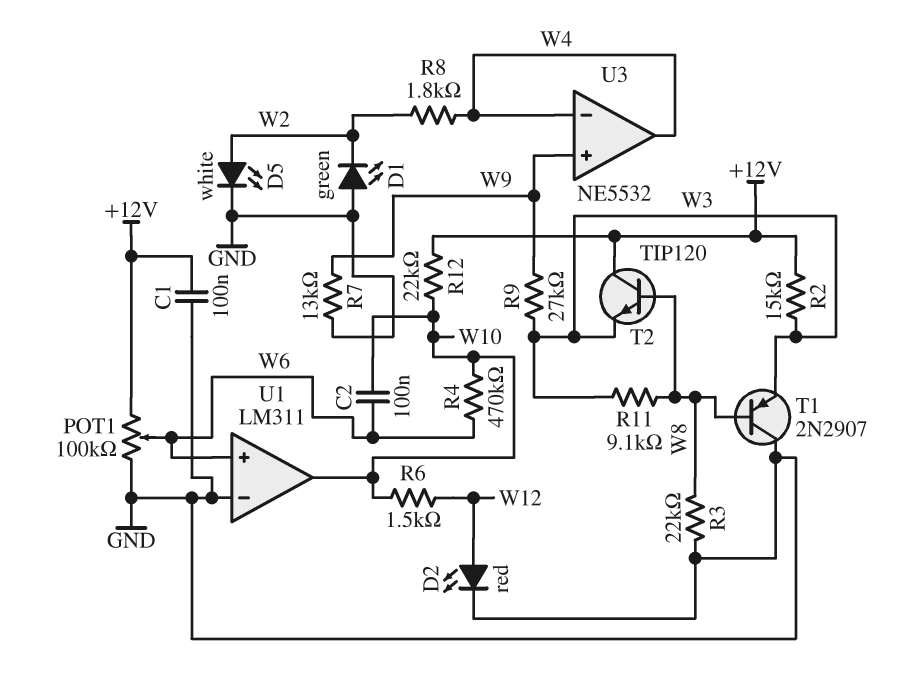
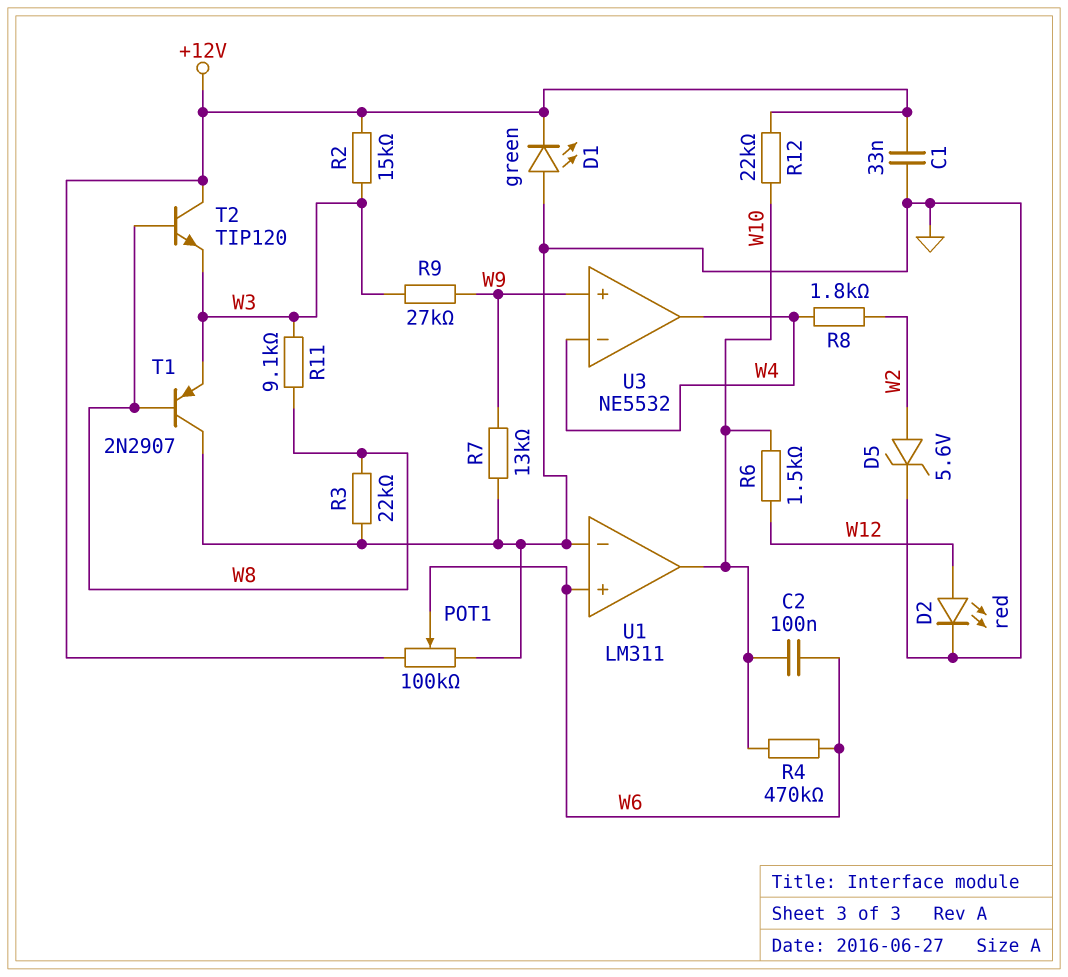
C1: 100nF (+12V, GND) -> 33nF (+12V, GND)
D1: LED green (A GND, K W2) -> LED green (A GND, K +12V)
D5: LED white (A W2, K GND) -> zener 5.6V (A W2, K GND)

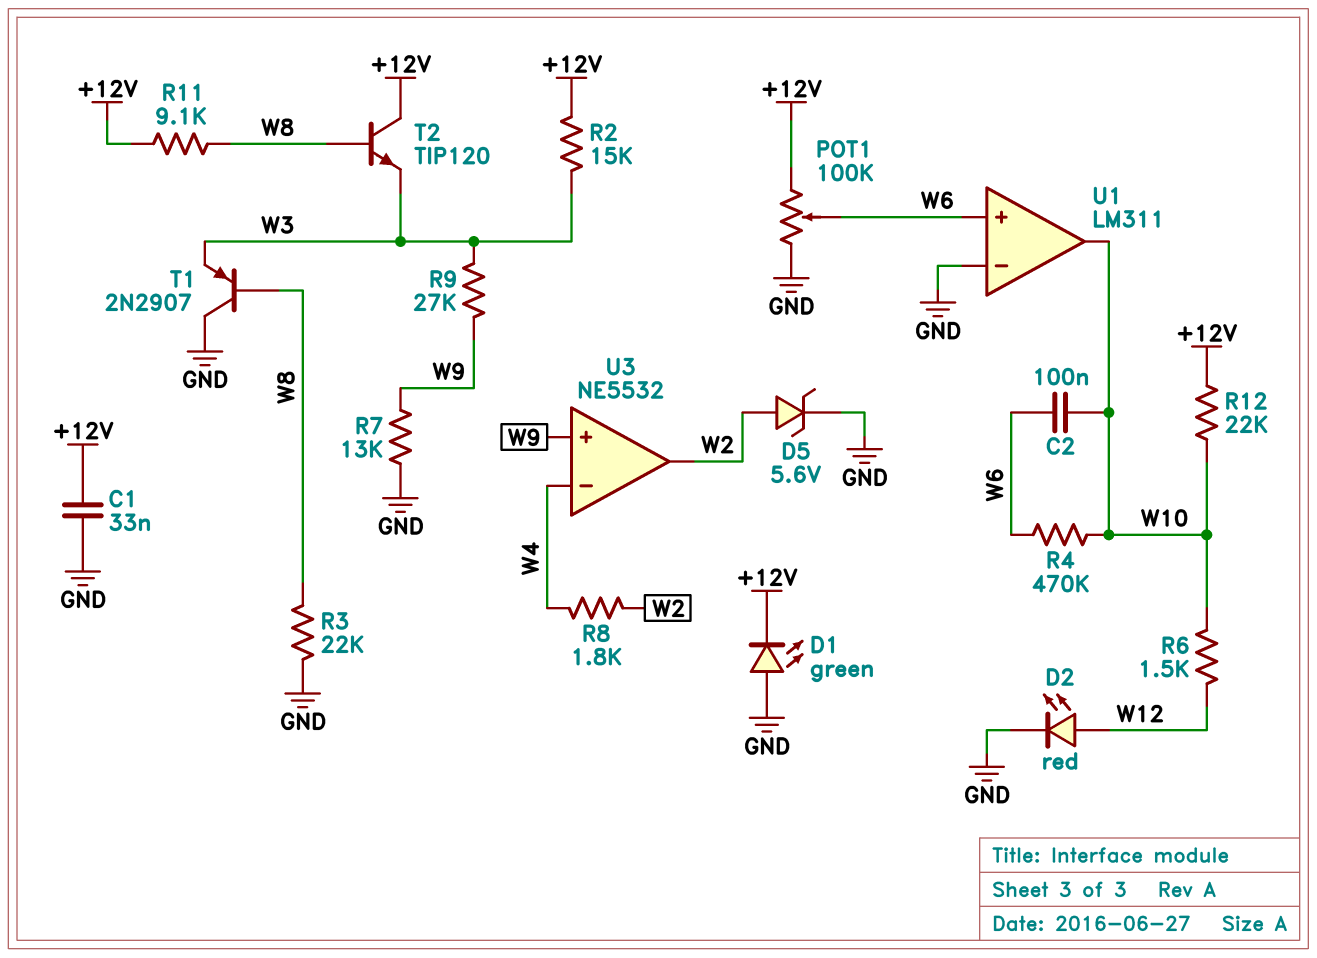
R11: 9.1k (W3, W8) -> 9.1k (+12V, W8)
U3 pin out: W4 -> W2

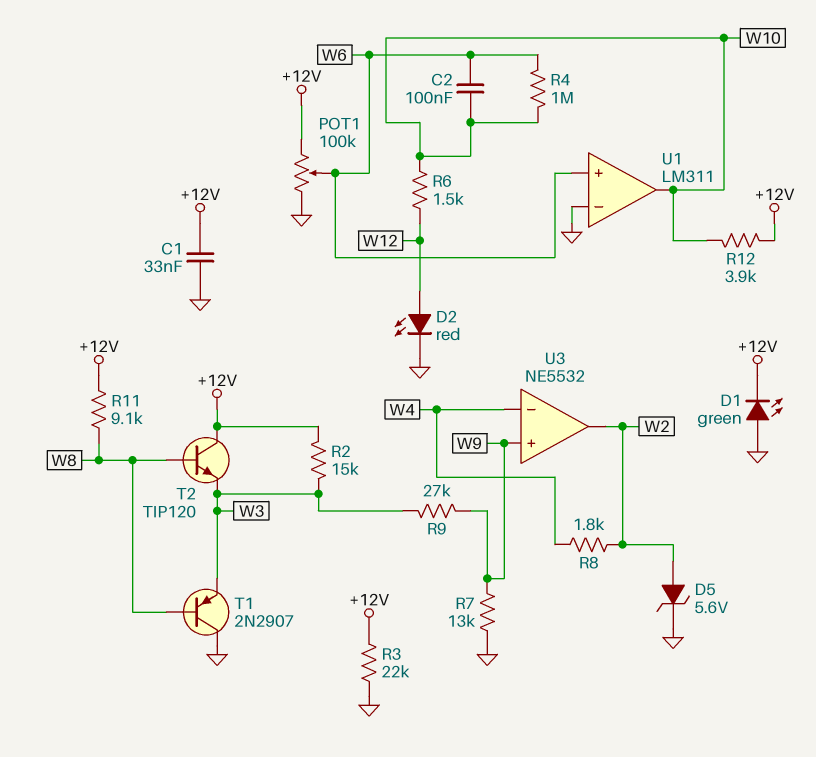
R3: 22k (GND, W8) -> 22k (+12V, GND)
R4: 470k (W6, W10) -> 1M (W6, W10)
R12: 22k (+12V, W10) -> 3.9k (+12V, W10)

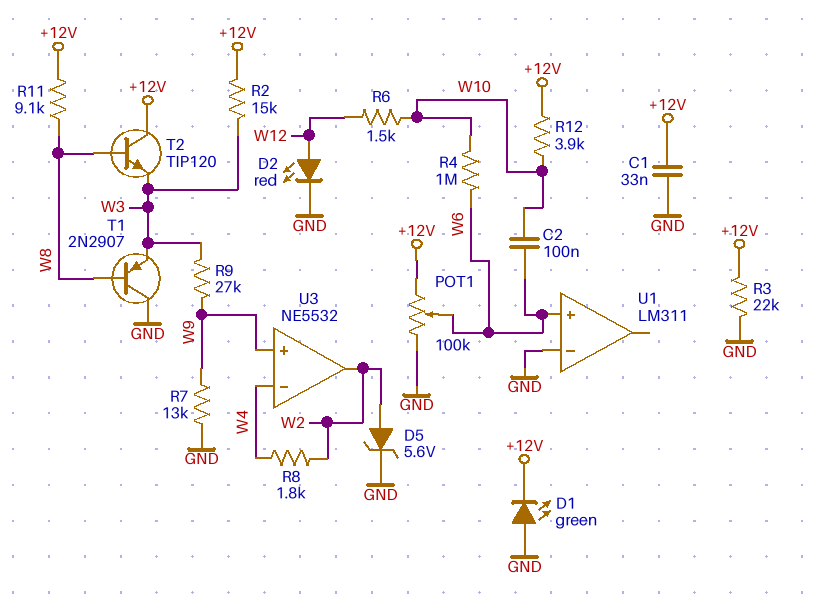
U1 pin out: W10 -> none

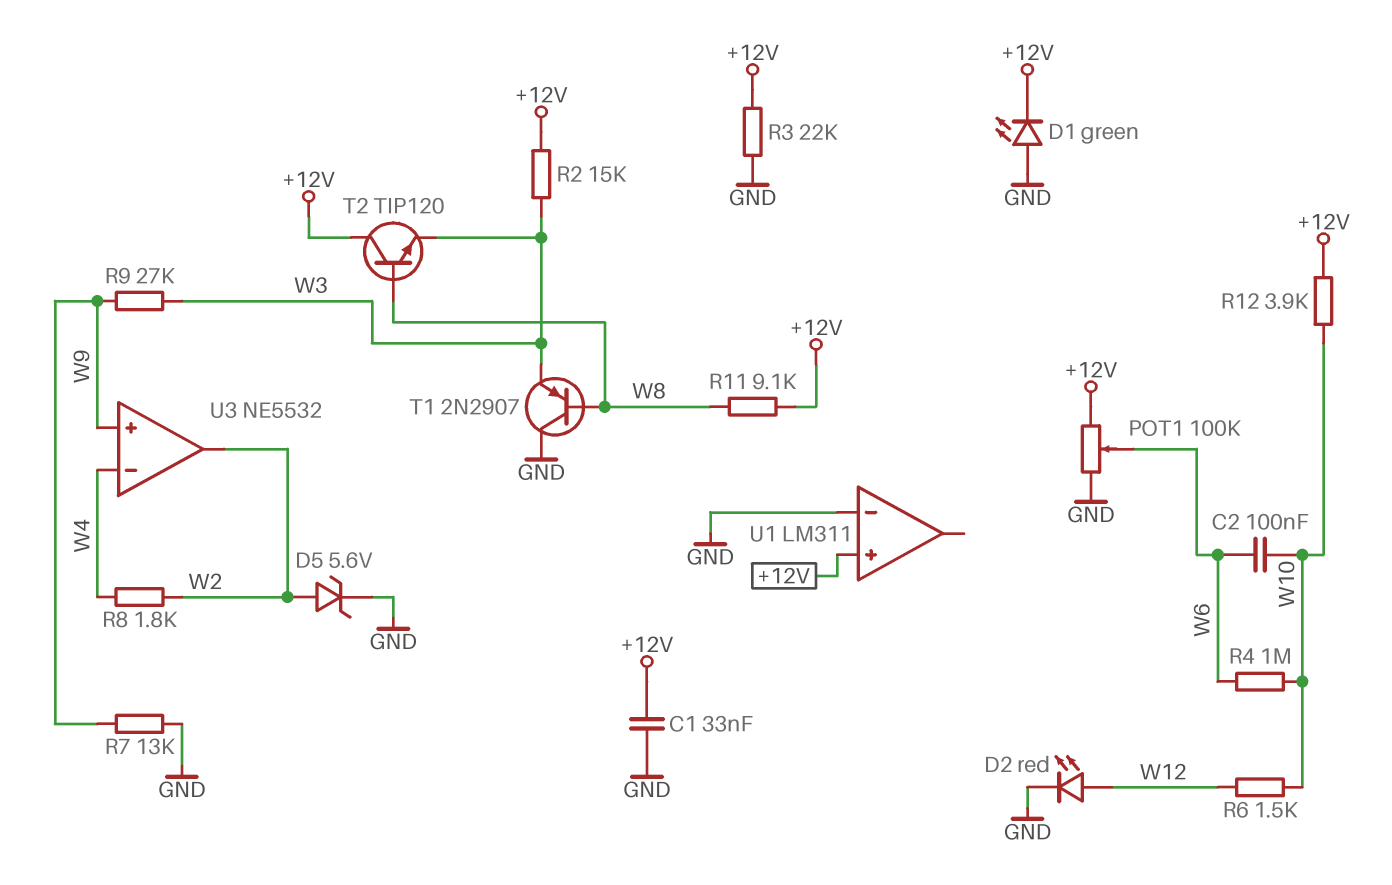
U1 pin in+: W6 -> +12V

